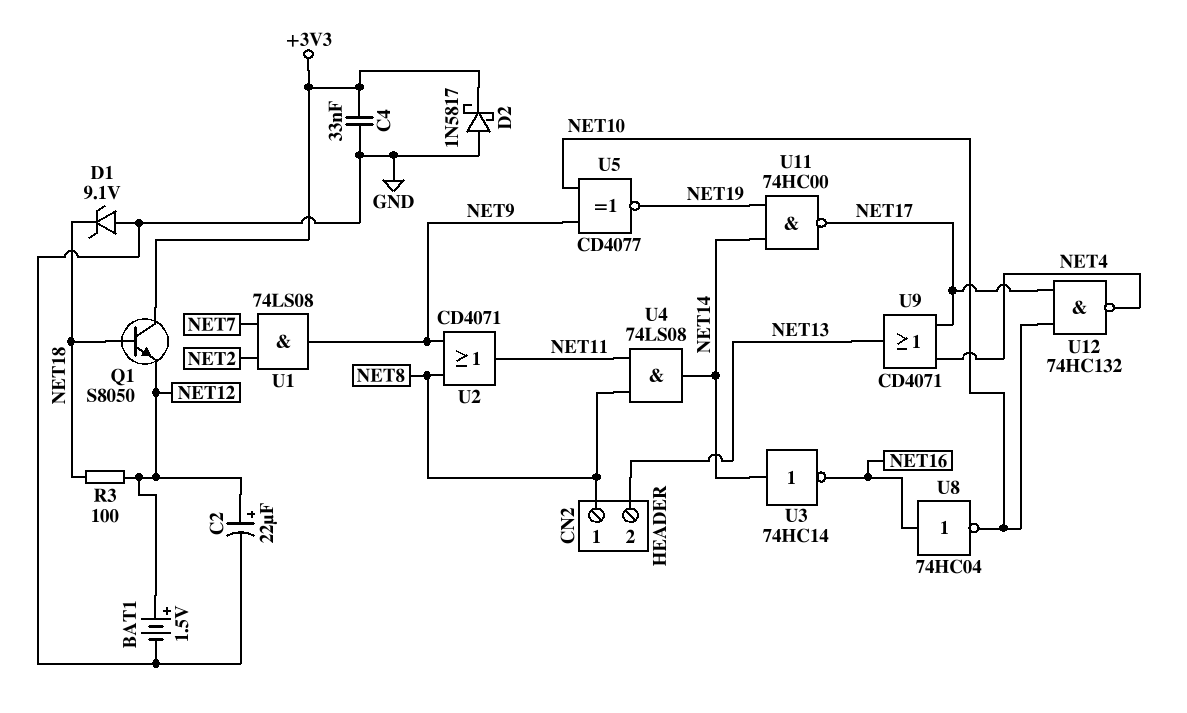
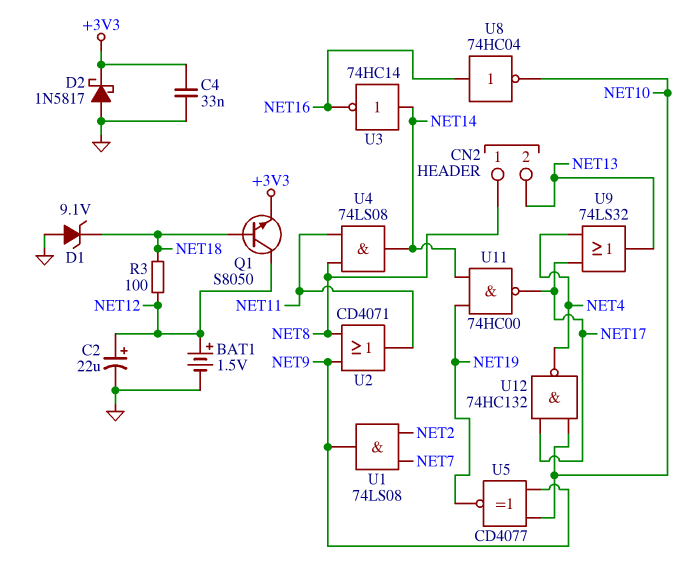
Q1: NPN S8050 (B NET18, C +3V3, E NET12) -> NPN S8050 (B NET18, C NET12, E +3V3)
U9: OR CD4071 (in NET4, in NET17, out NET13) -> OR 74LS32 (in NET4, in NET17, out NET13)

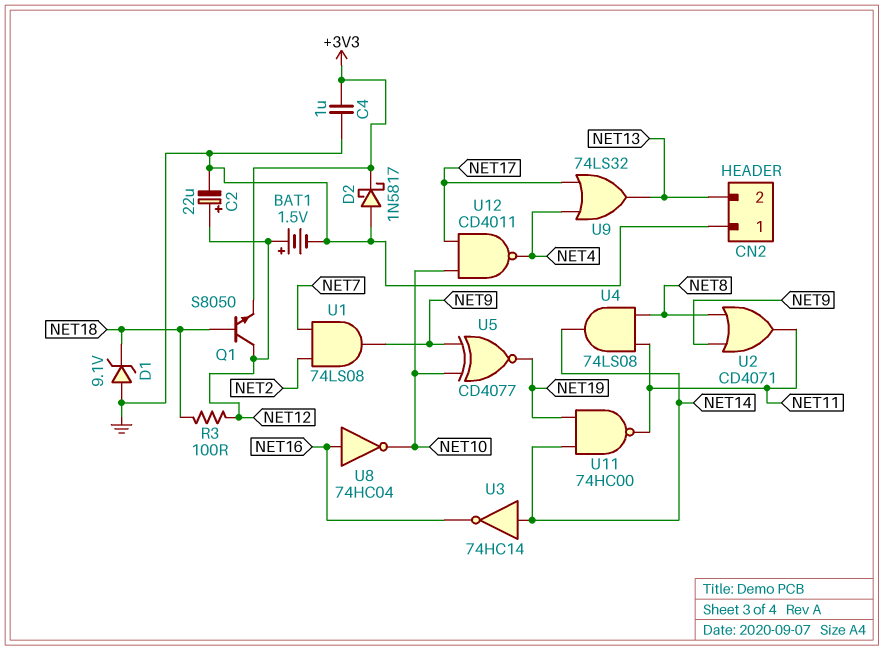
C4: 33nF (+3V3, GND) -> 1uF (+3V3, GND)
CN2 pin 1: NET8 -> GND
U11: NAND 74HC00 (in NET14, in NET19, out NET17) -> NAND 74HC00 (in NET14, in NET19, out NET11)
U12: NAND 74HC132 (in NET10, in NET17, out NET4) -> NAND CD4011 (in NET10, in NET17, out NET4)

